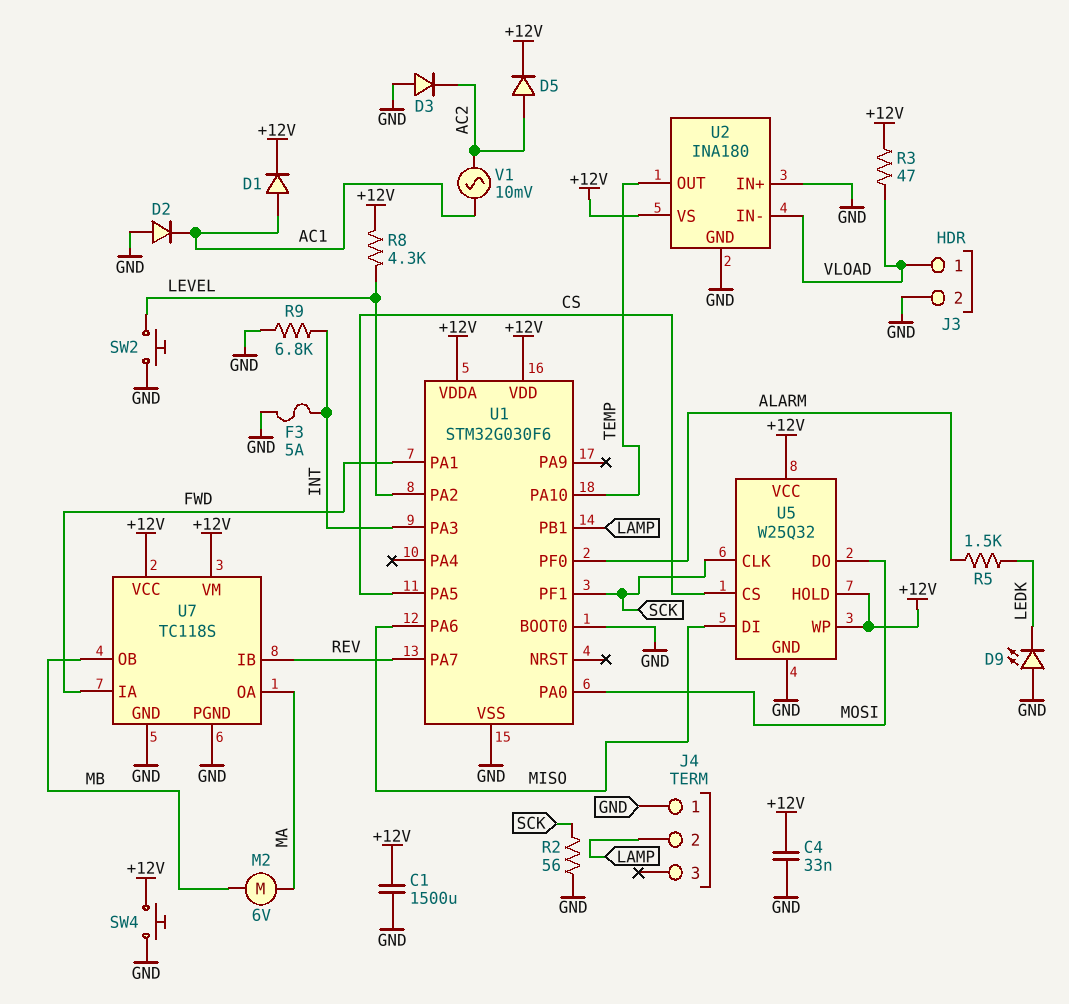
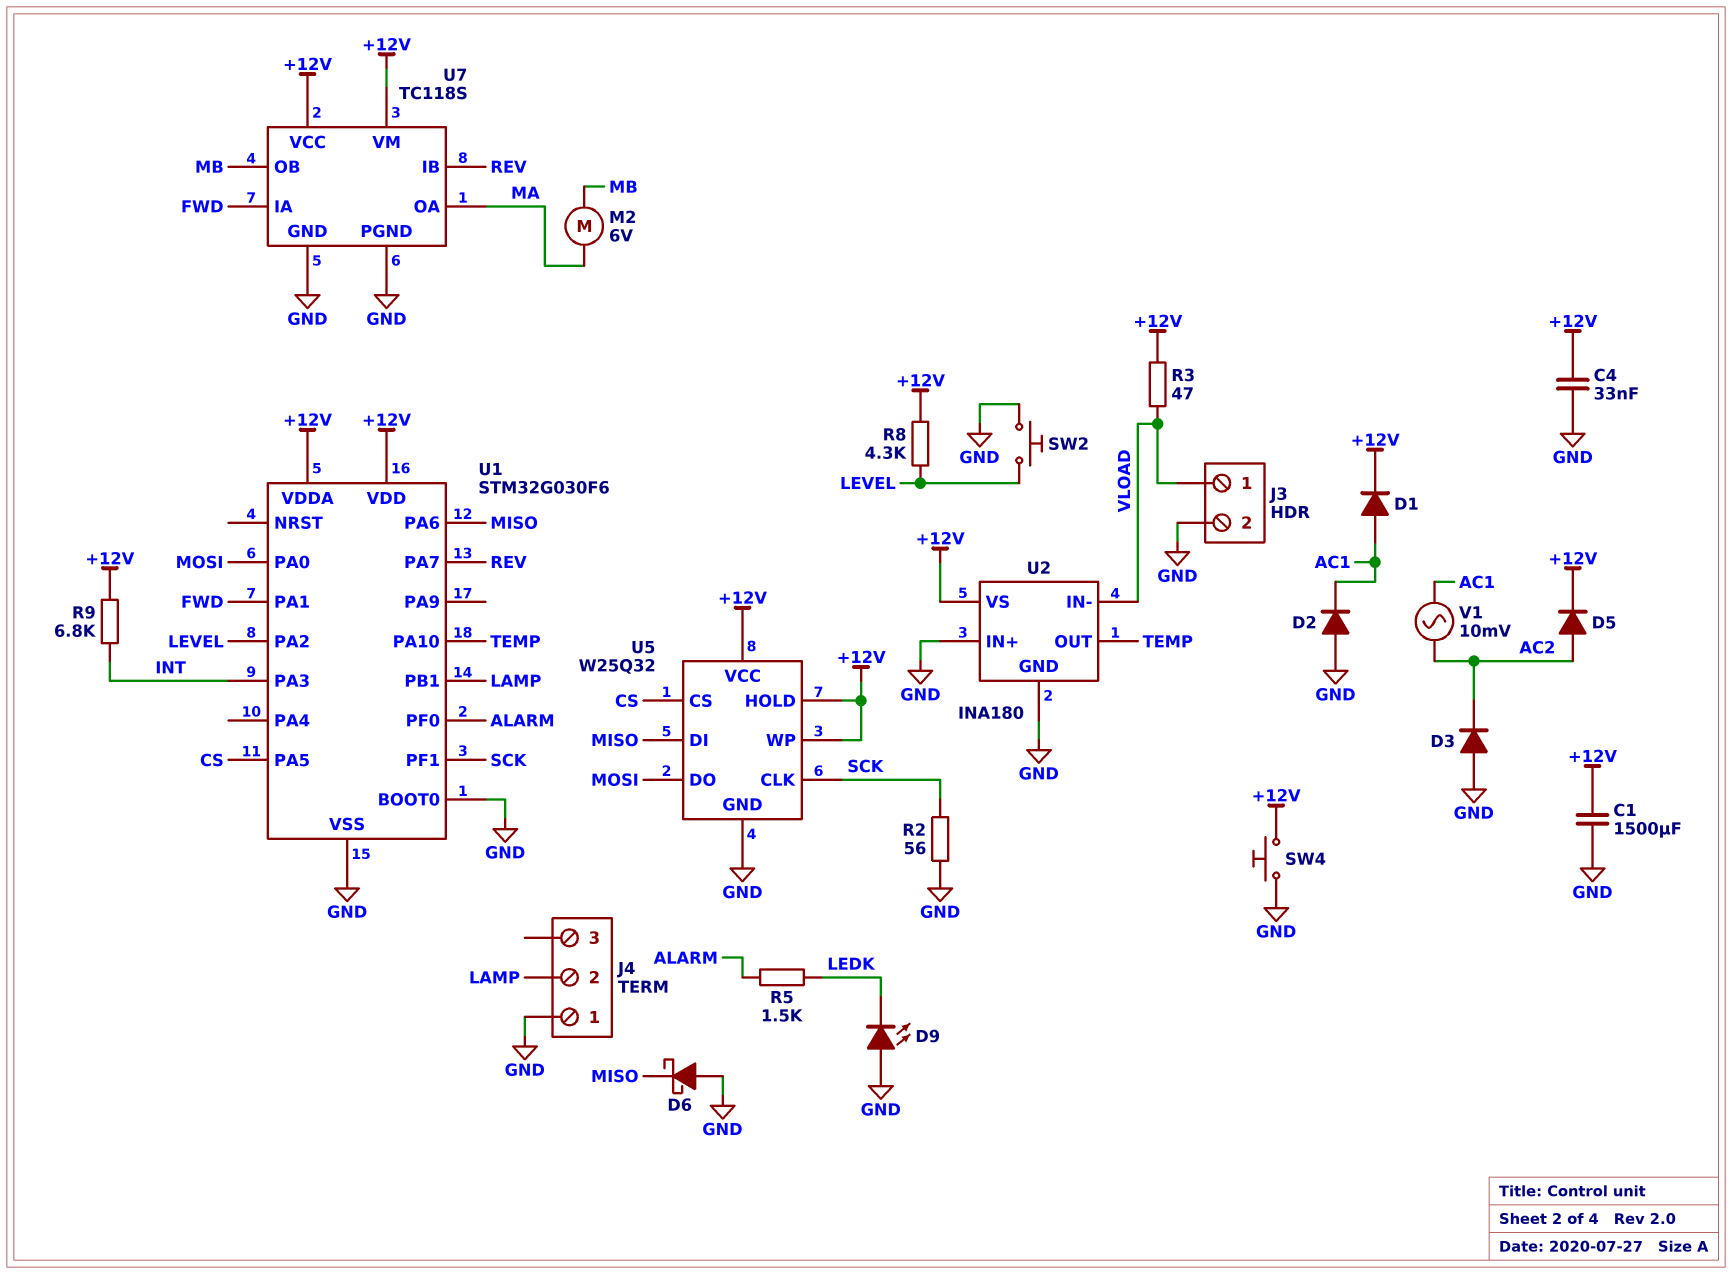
D6: none -> schottky (A GND, K MISO)
F3: 5A (GND, INT) -> none
R9: 6.8k (GND, INT) -> 6.8k (+12V, INT)

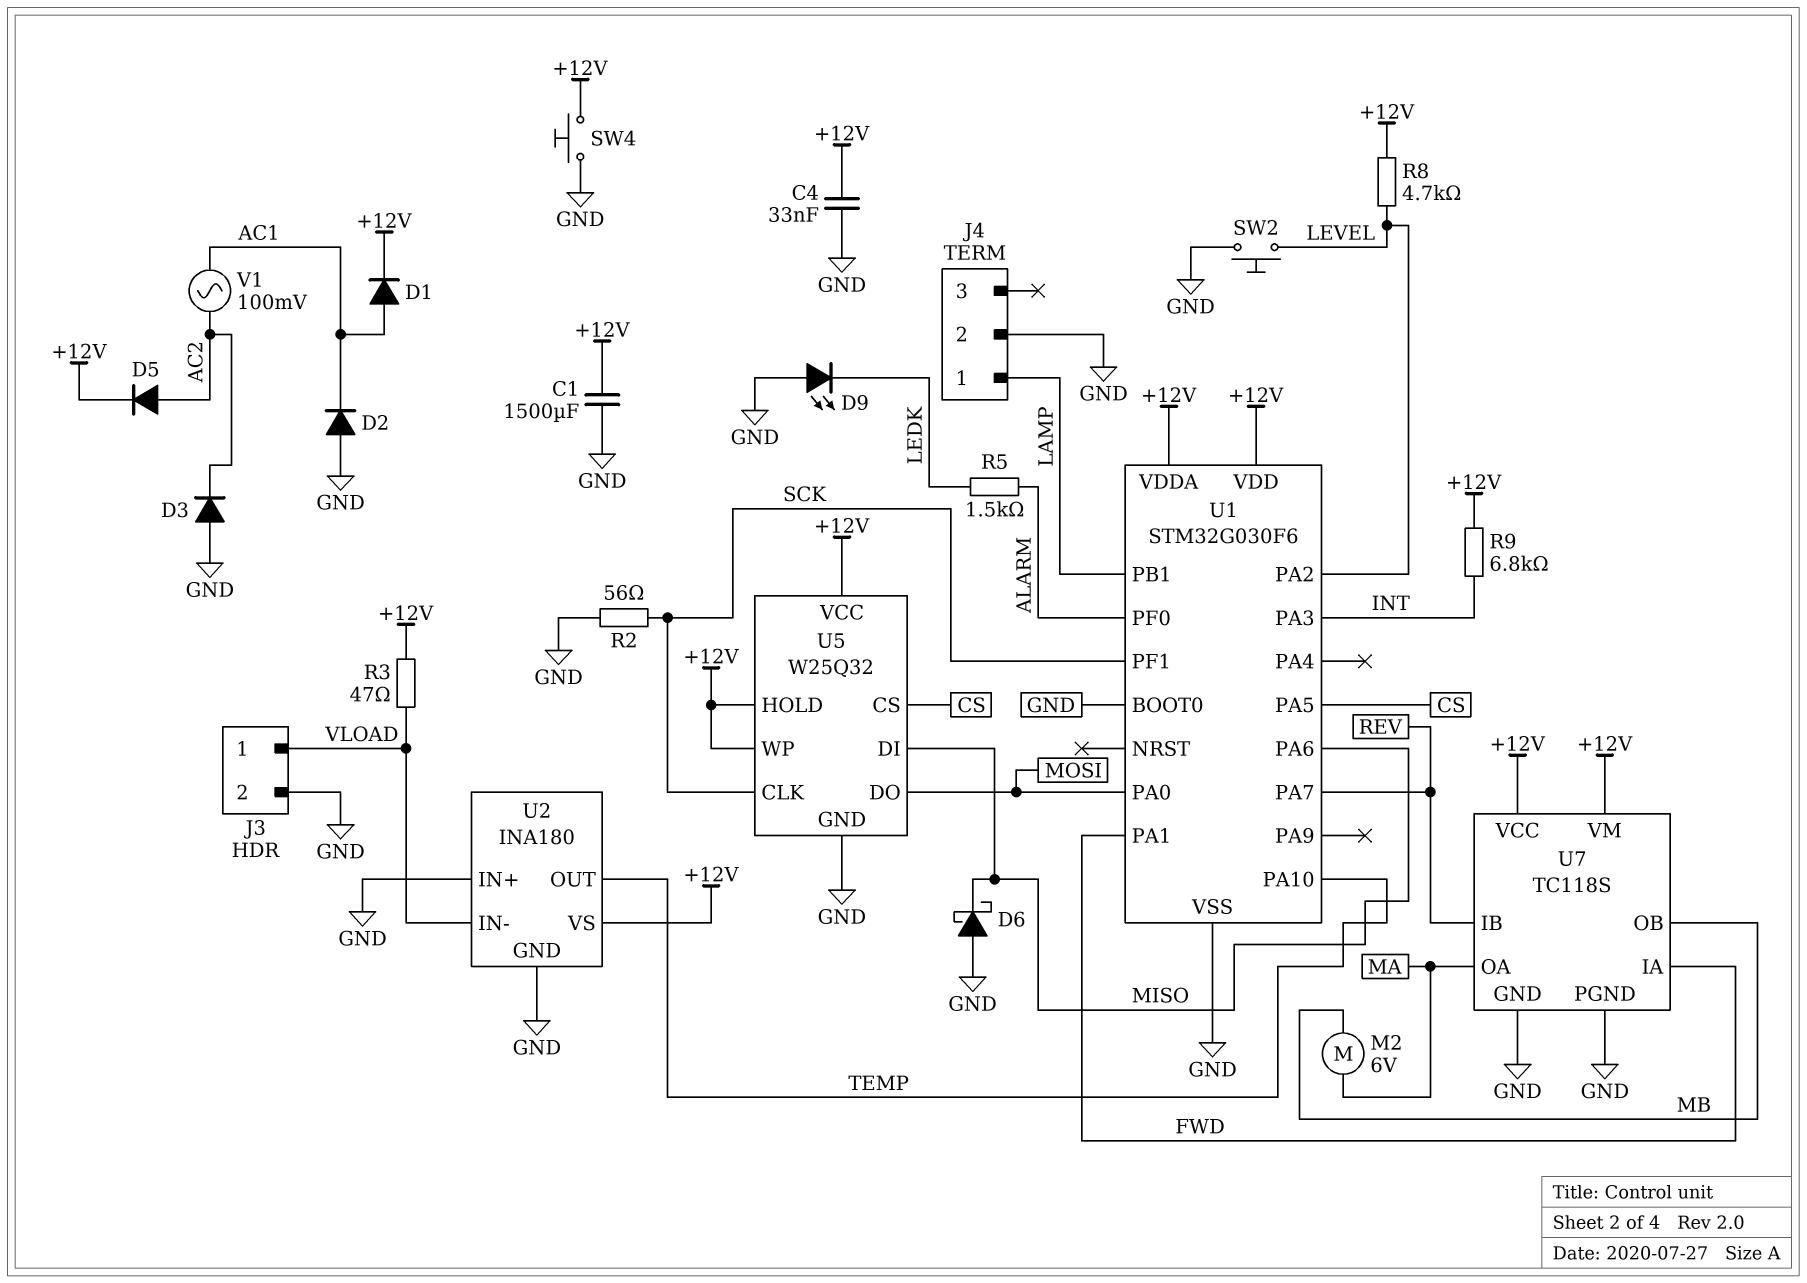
J4 pin 1: GND -> LAMP
J4 pin 2: LAMP -> GND
R8: 4.3k (+12V, LEVEL) -> 4.7k (+12V, LEVEL)
V1: AC 10mV (AC1, AC2) -> AC 100mV (AC1, AC2)

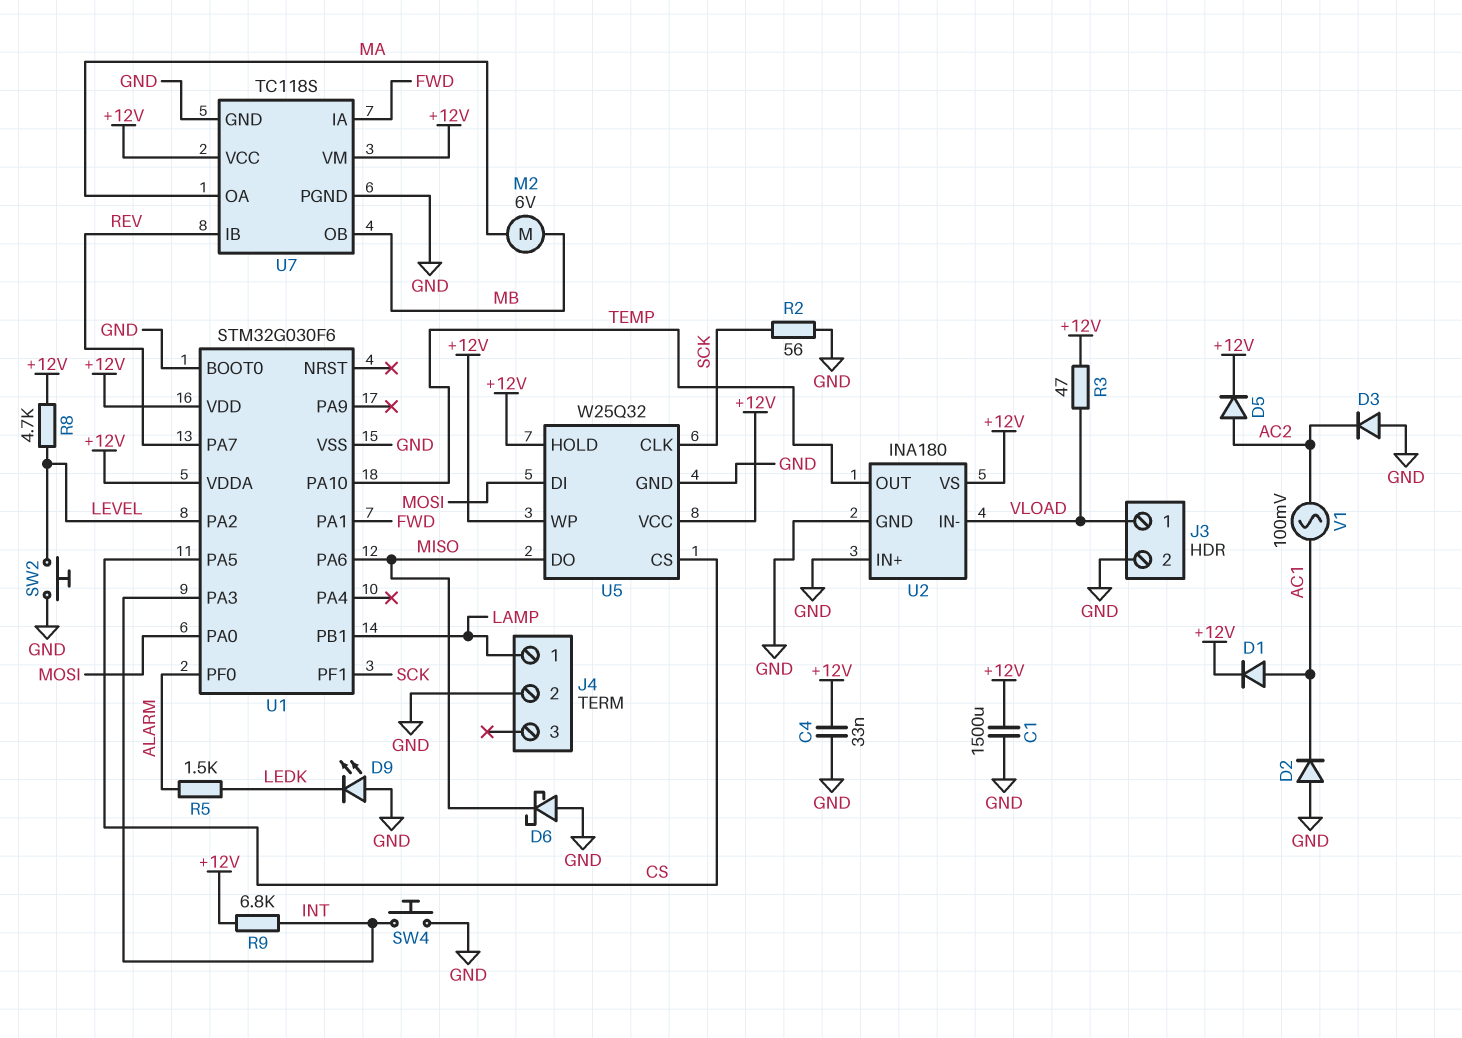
SW4: button (+12V, GND) -> button (GND, INT)
U5 pin DI: MISO -> MOSI
U5 pin DO: MOSI -> MISO

